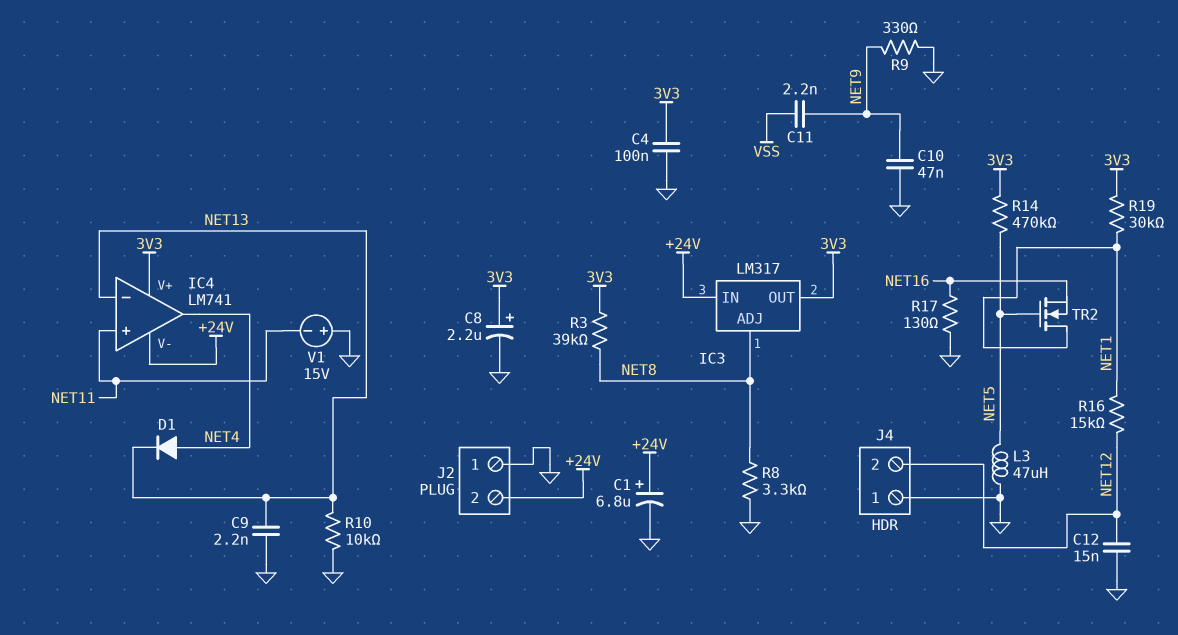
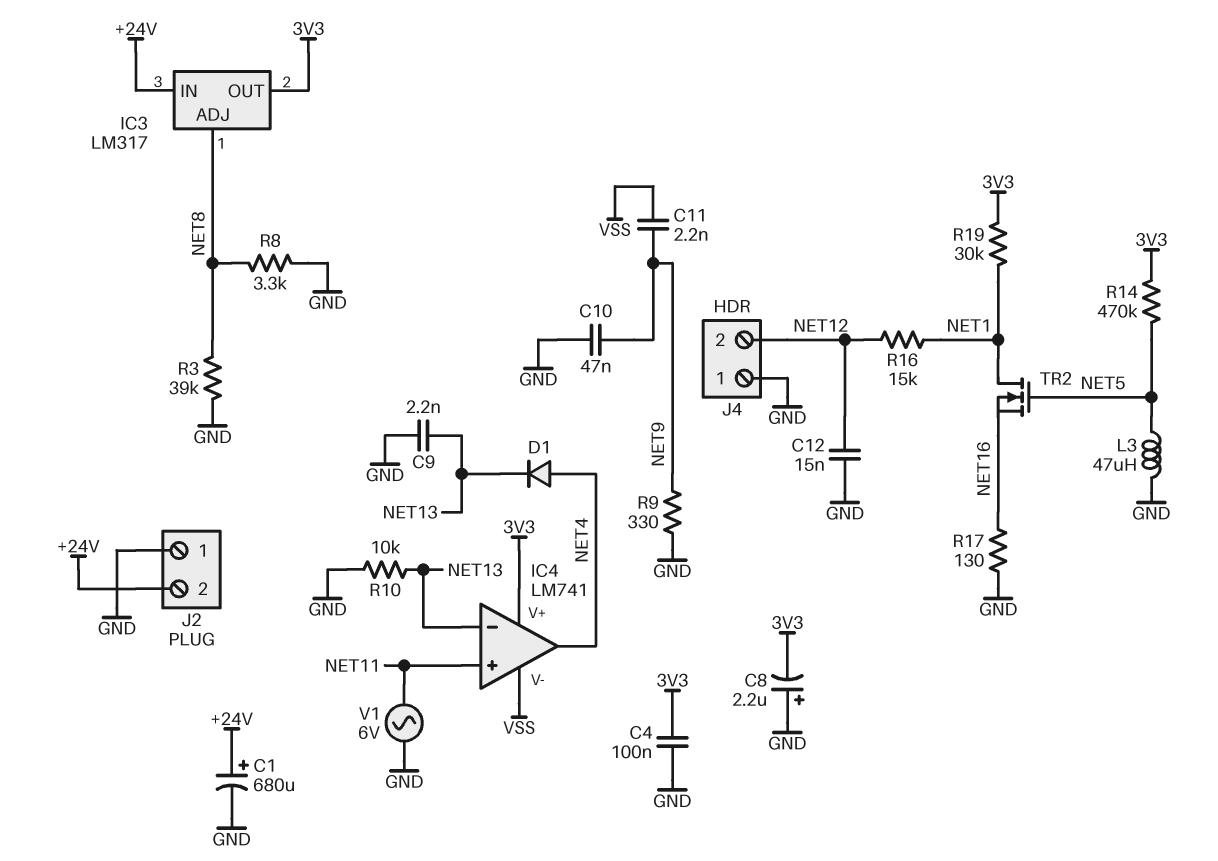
C1: 6.8uF (plus +24V, minus GND) -> 680uF (plus +24V, minus GND)
C8: 2.2uF (plus 3V3, minus GND) -> 2.2uF (plus GND, minus 3V3)
IC4 pin V-: +24V -> VSS
R3: 39k (3V3, NET8) -> 39k (GND, NET8)
V1: 15V (plus GND, minus NET11) -> AC 6V (GND, NET11)

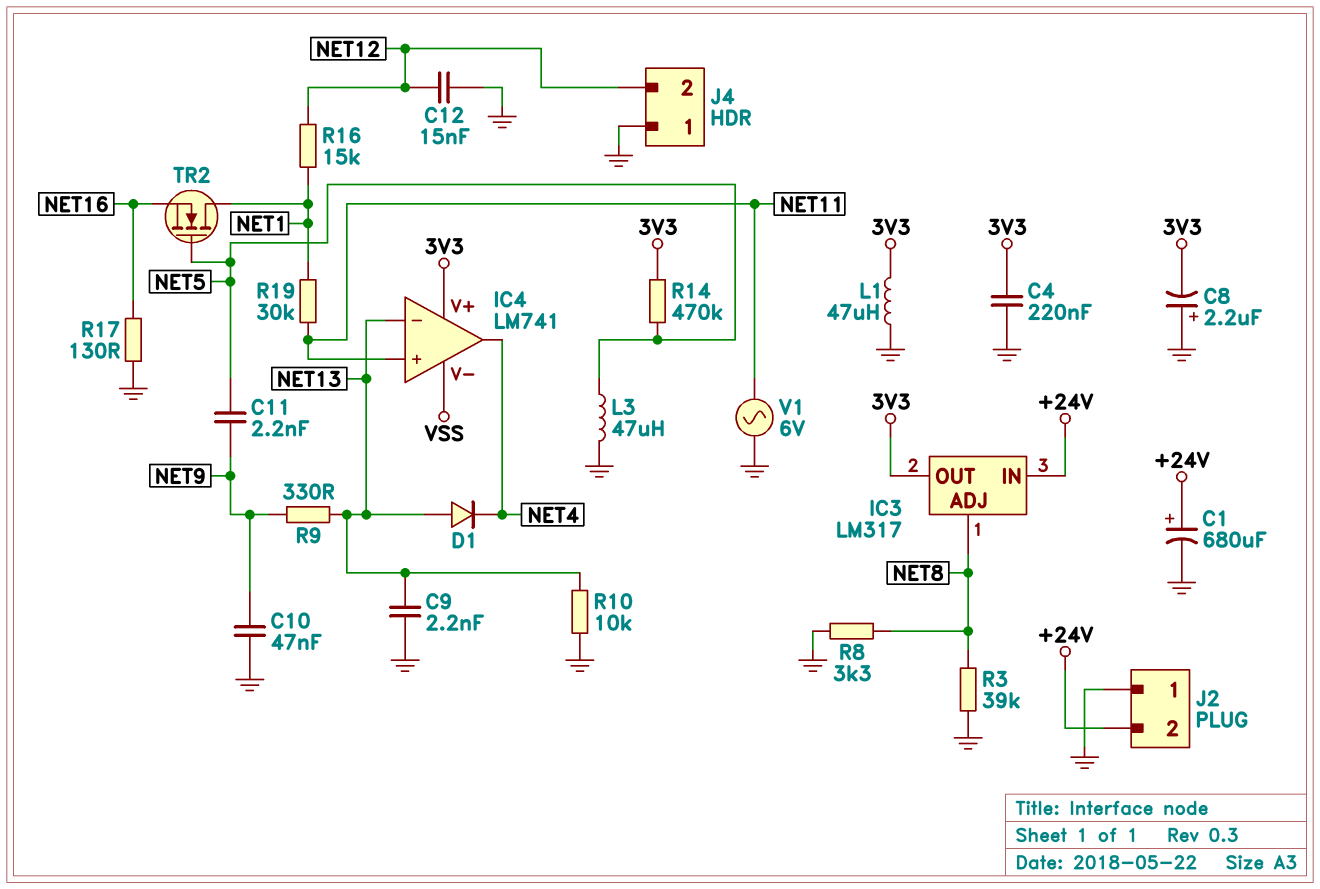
C4: 100nF (3V3, GND) -> 220nF (3V3, GND)
C11: 2.2nF (NET9, VSS) -> 2.2nF (NET5, NET9)
D1: diode (A NET4, K NET13) -> diode (A NET13, K NET4)
L1: none -> 47uH (3V3, GND)
R9: 330 (GND, NET9) -> 330 (NET9, NET13)
R19: 30k (3V3, NET1) -> 30k (NET1, NET11)

